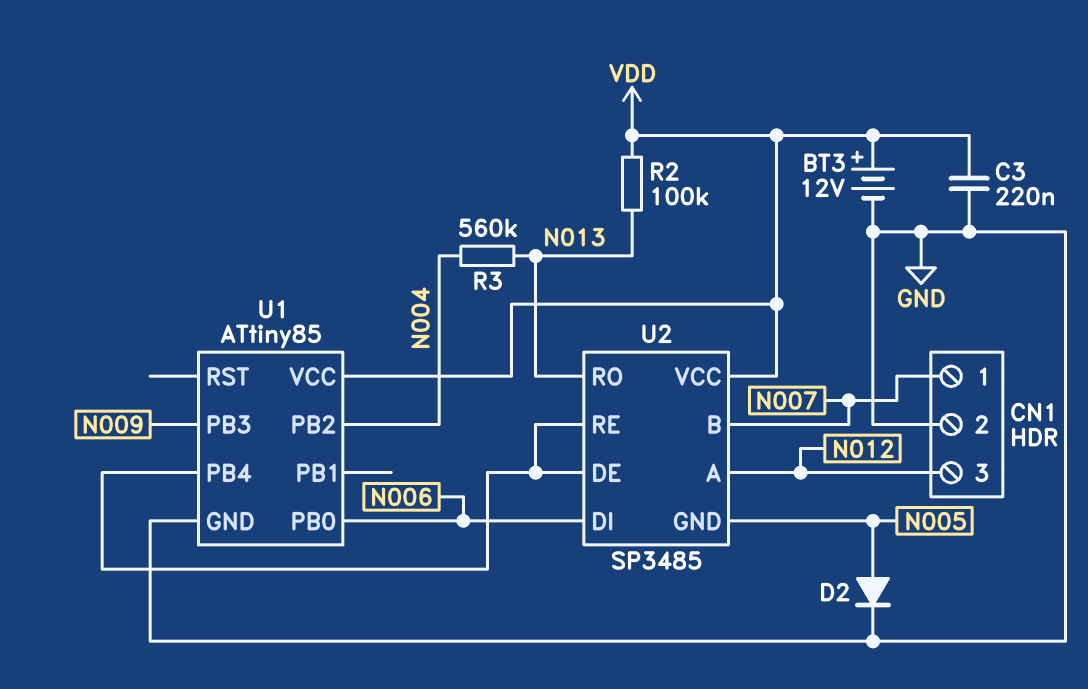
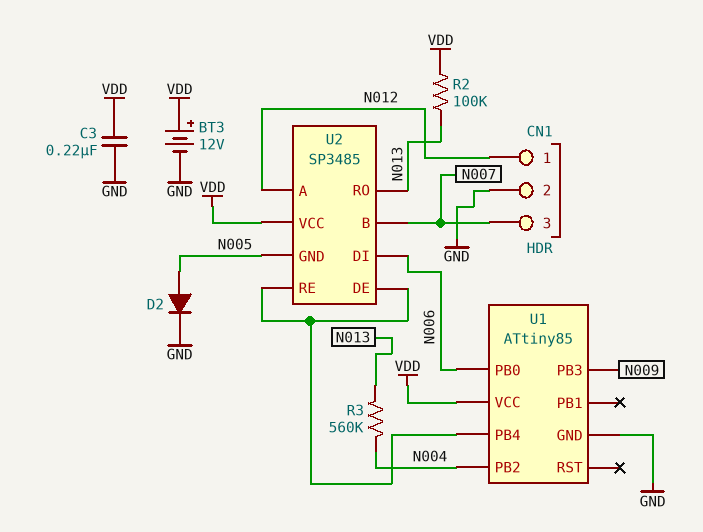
CN1 pin 1: N007 -> N012
CN1 pin 3: N012 -> N007

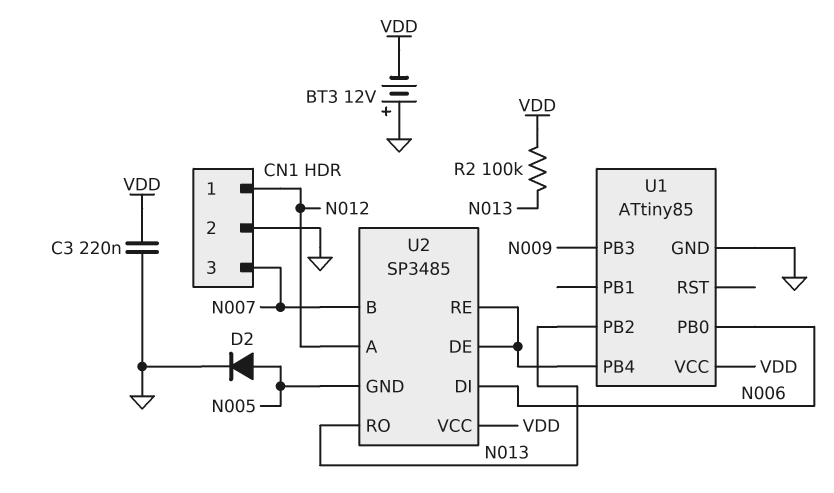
BT3: 12V (plus VDD, minus GND) -> 12V (plus GND, minus VDD)
R3: 560k (N004, N013) -> none
U1 pin PB2: N004 -> N013

